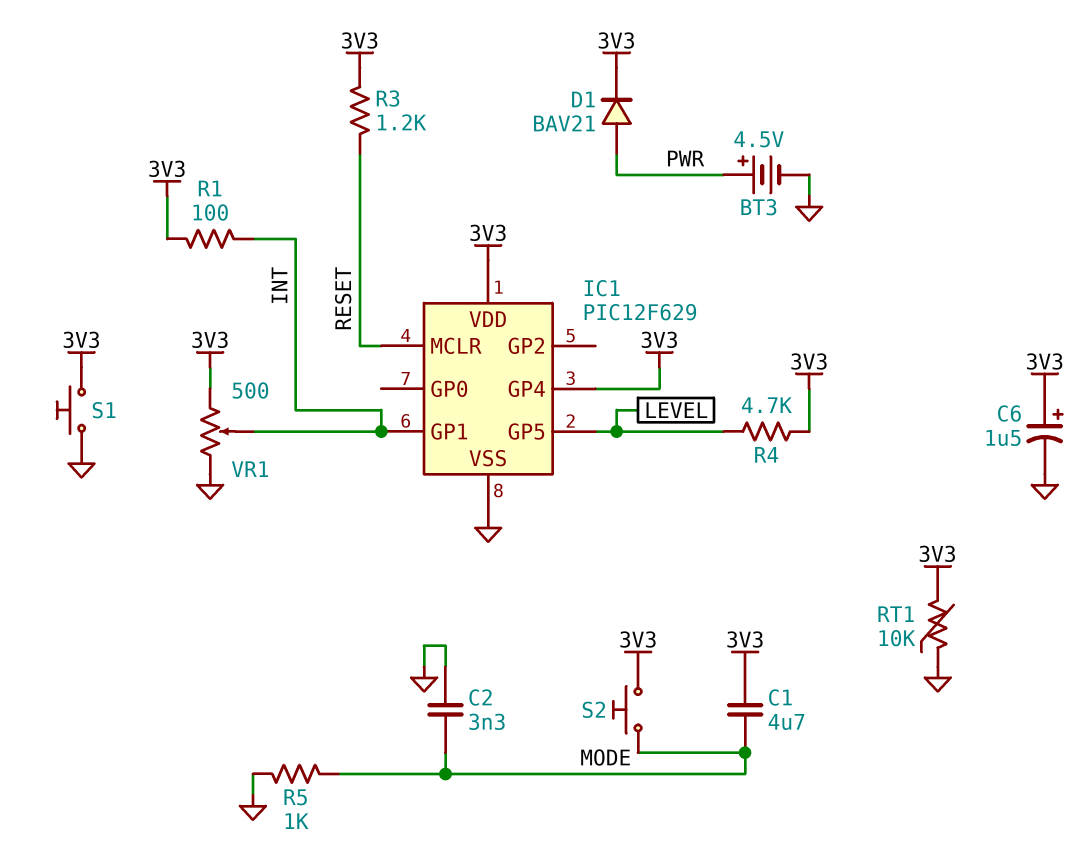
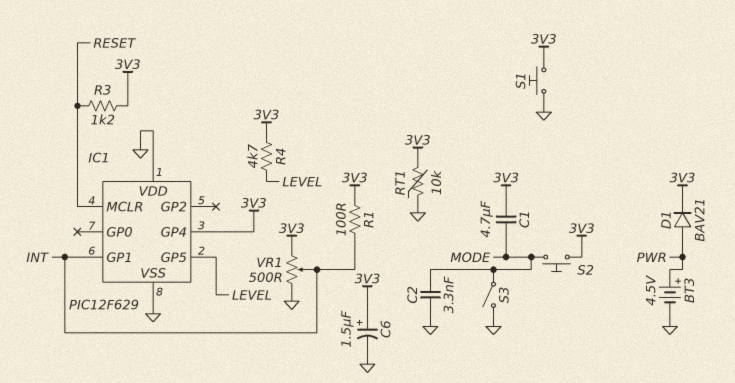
IC1 pin VDD: 3V3 -> GND
R5: 1k (GND, MODE) -> none
S3: none -> switch (GND, MODE)

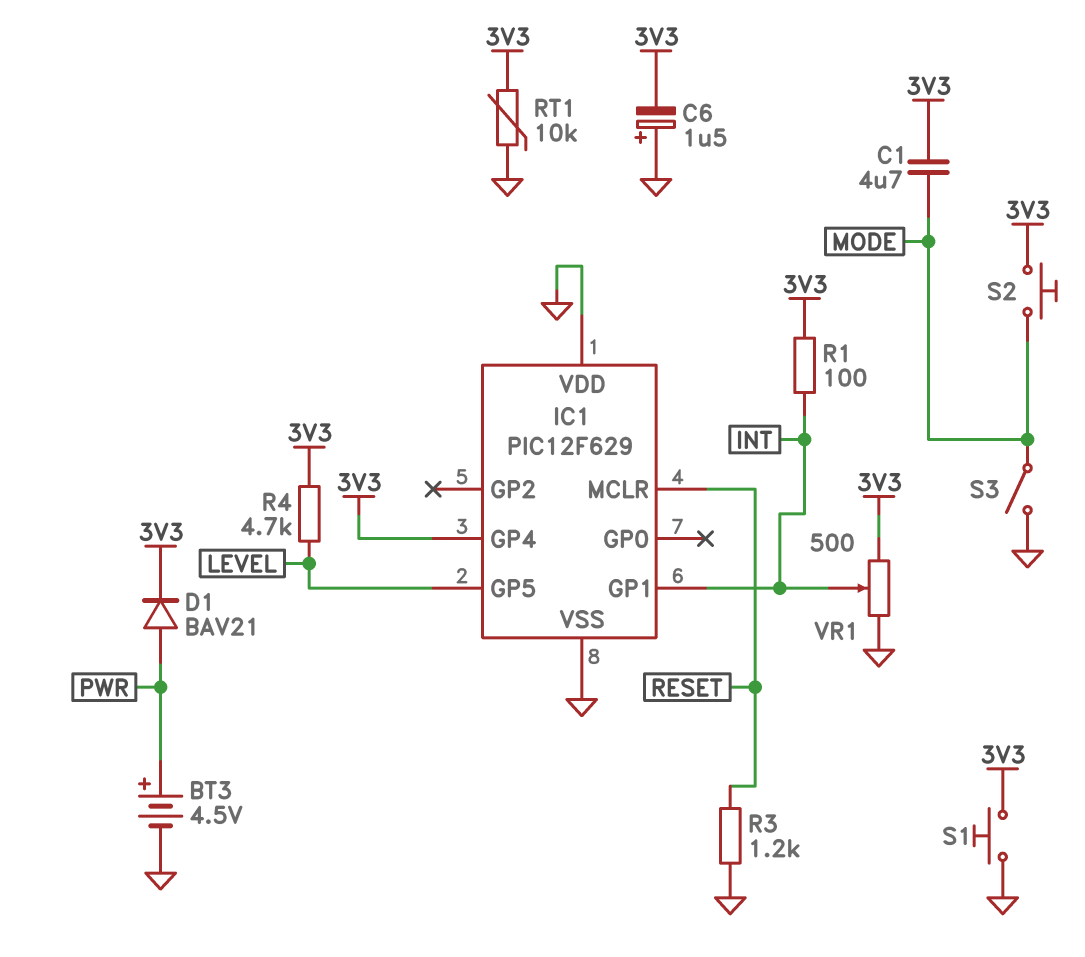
C2: 3.3nF (GND, MODE) -> none
C6: 1.5uF (plus 3V3, minus GND) -> 1.5uF (plus GND, minus 3V3)
R3: 1.2k (3V3, RESET) -> 1.2k (GND, RESET)

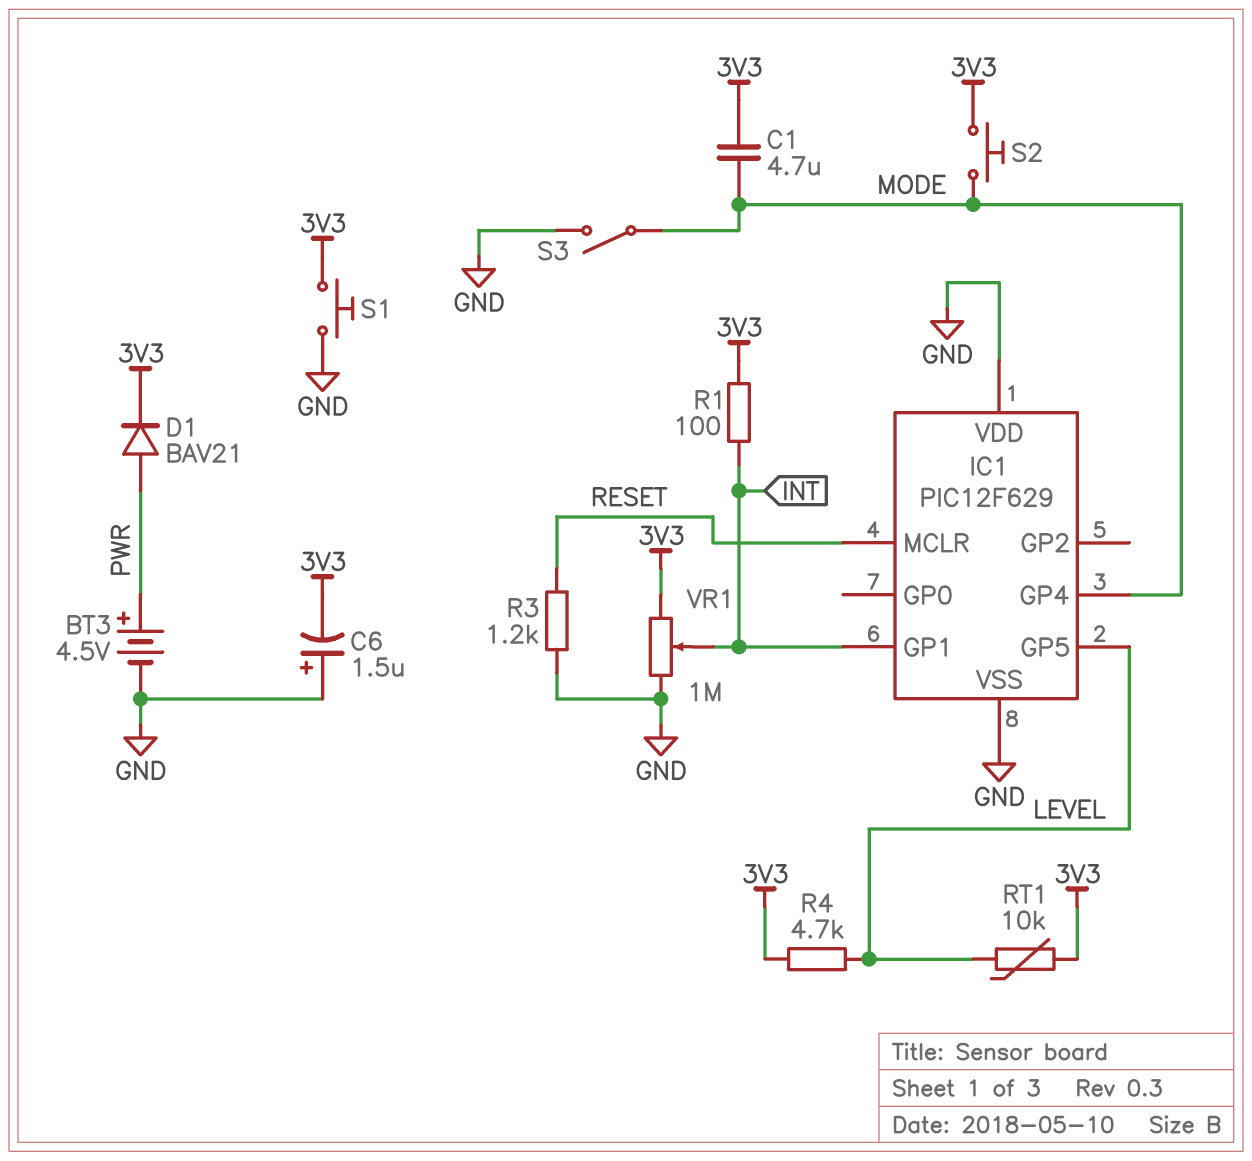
IC1 pin GP4: 3V3 -> MODE
RT1: 10k (3V3, GND) -> 10k (3V3, LEVEL)
VR1: 500 (3V3, GND, wiper INT) -> 1M (3V3, GND, wiper INT)

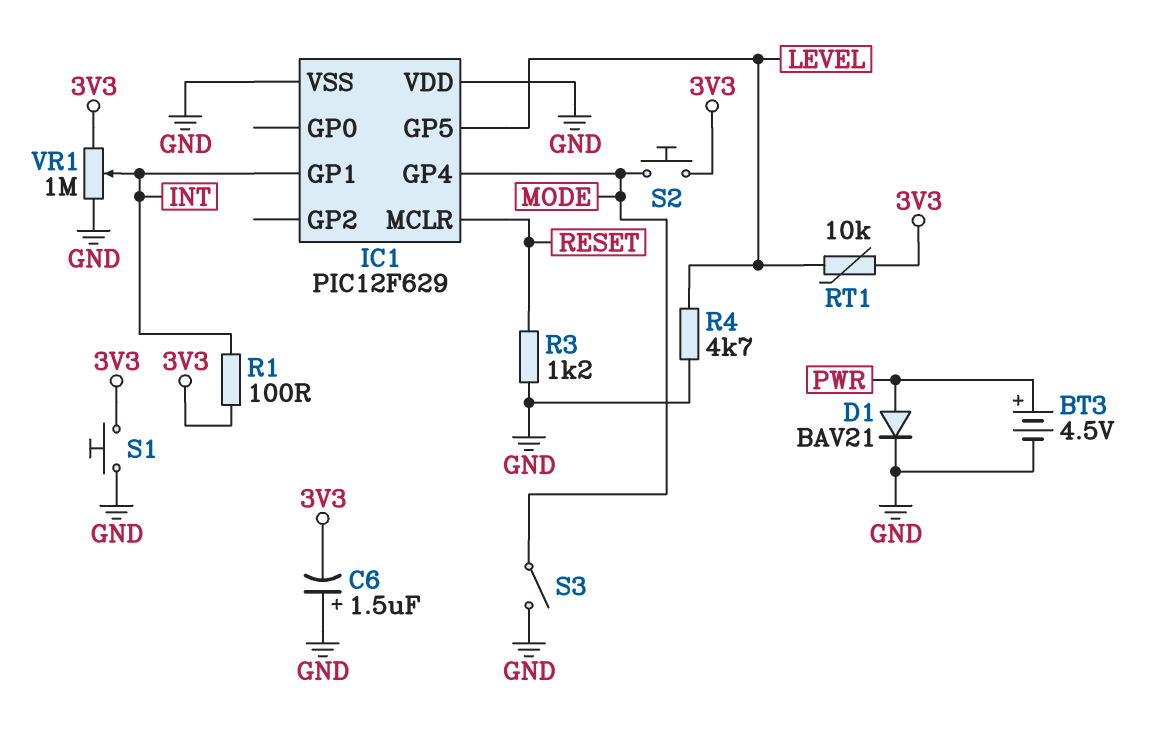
C1: 4.7uF (3V3, MODE) -> none
D1: diode BAV21 (A PWR, K 3V3) -> diode BAV21 (A PWR, K GND)
R4: 4.7k (3V3, LEVEL) -> 4.7k (GND, LEVEL)

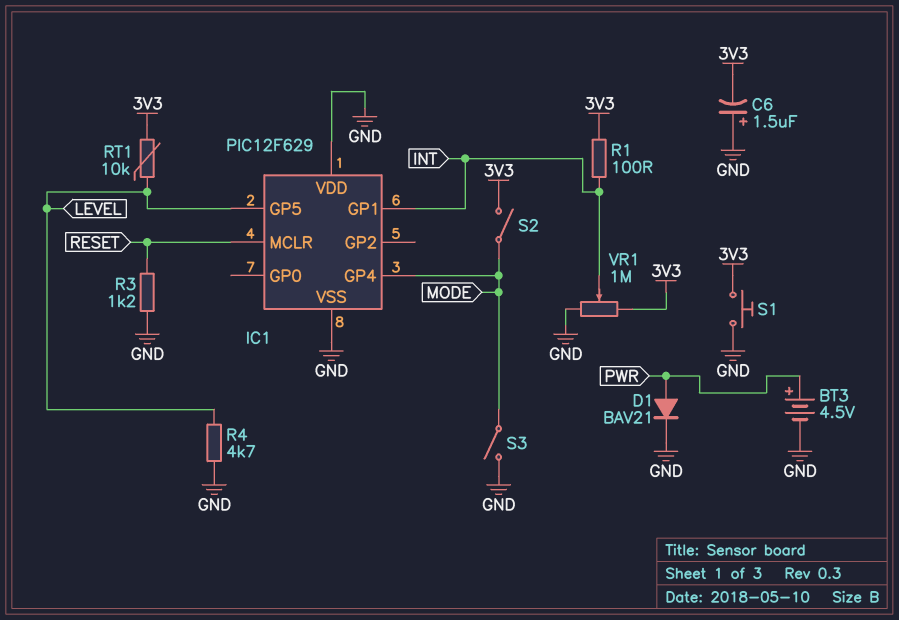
S2: button (3V3, MODE) -> switch (3V3, MODE)

